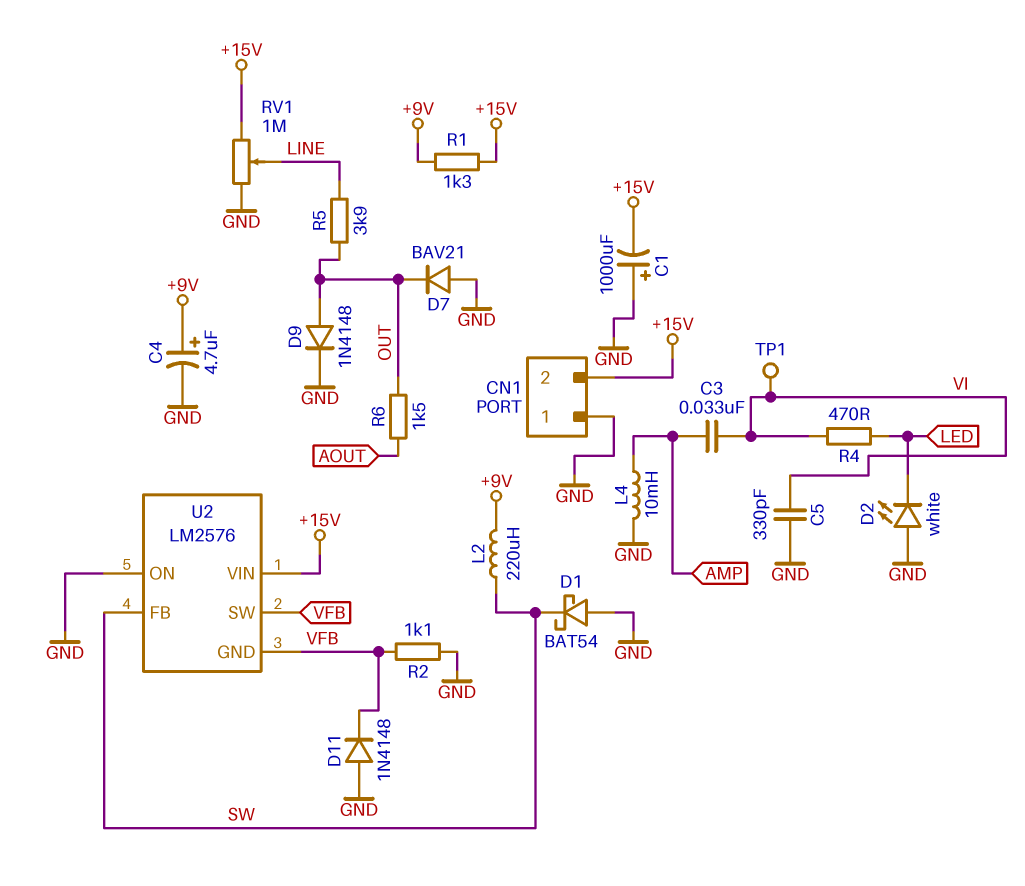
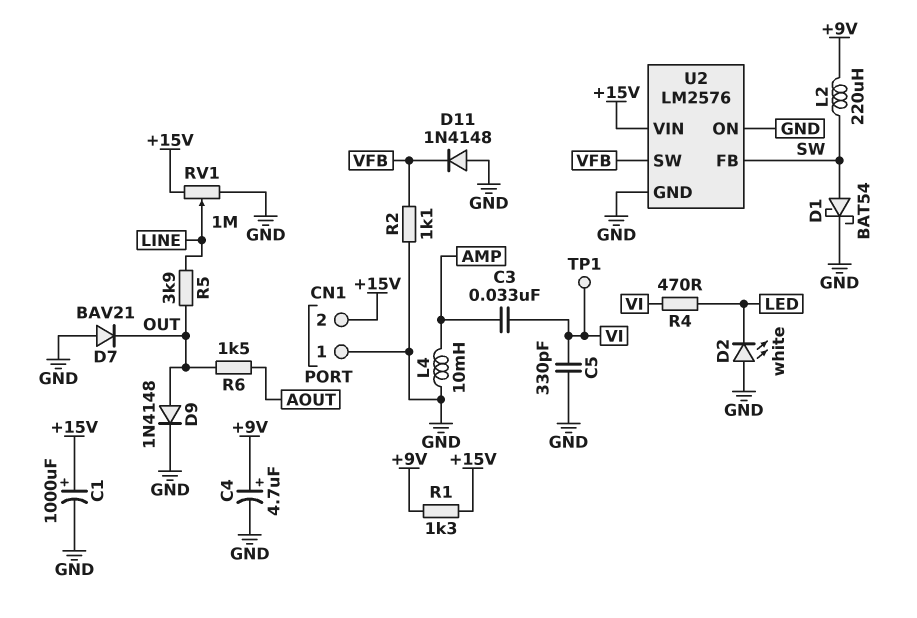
C1: 1000uF (plus GND, minus +15V) -> 1000uF (plus +15V, minus GND)
D1: schottky BAT54 (A GND, K SW) -> schottky BAT54 (A SW, K GND)
U2 pin GND: VFB -> GND

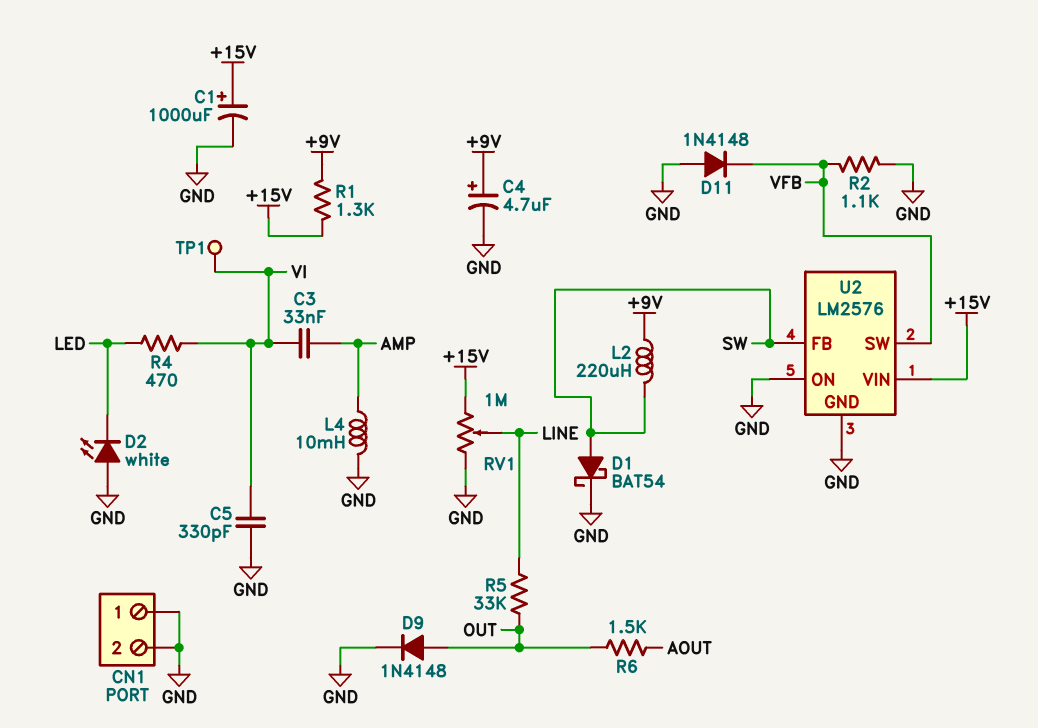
CN1 pin 2: +15V -> GND
D7: diode BAV21 (A GND, K OUT) -> none
R5: 3.9k (LINE, OUT) -> 33k (LINE, OUT)

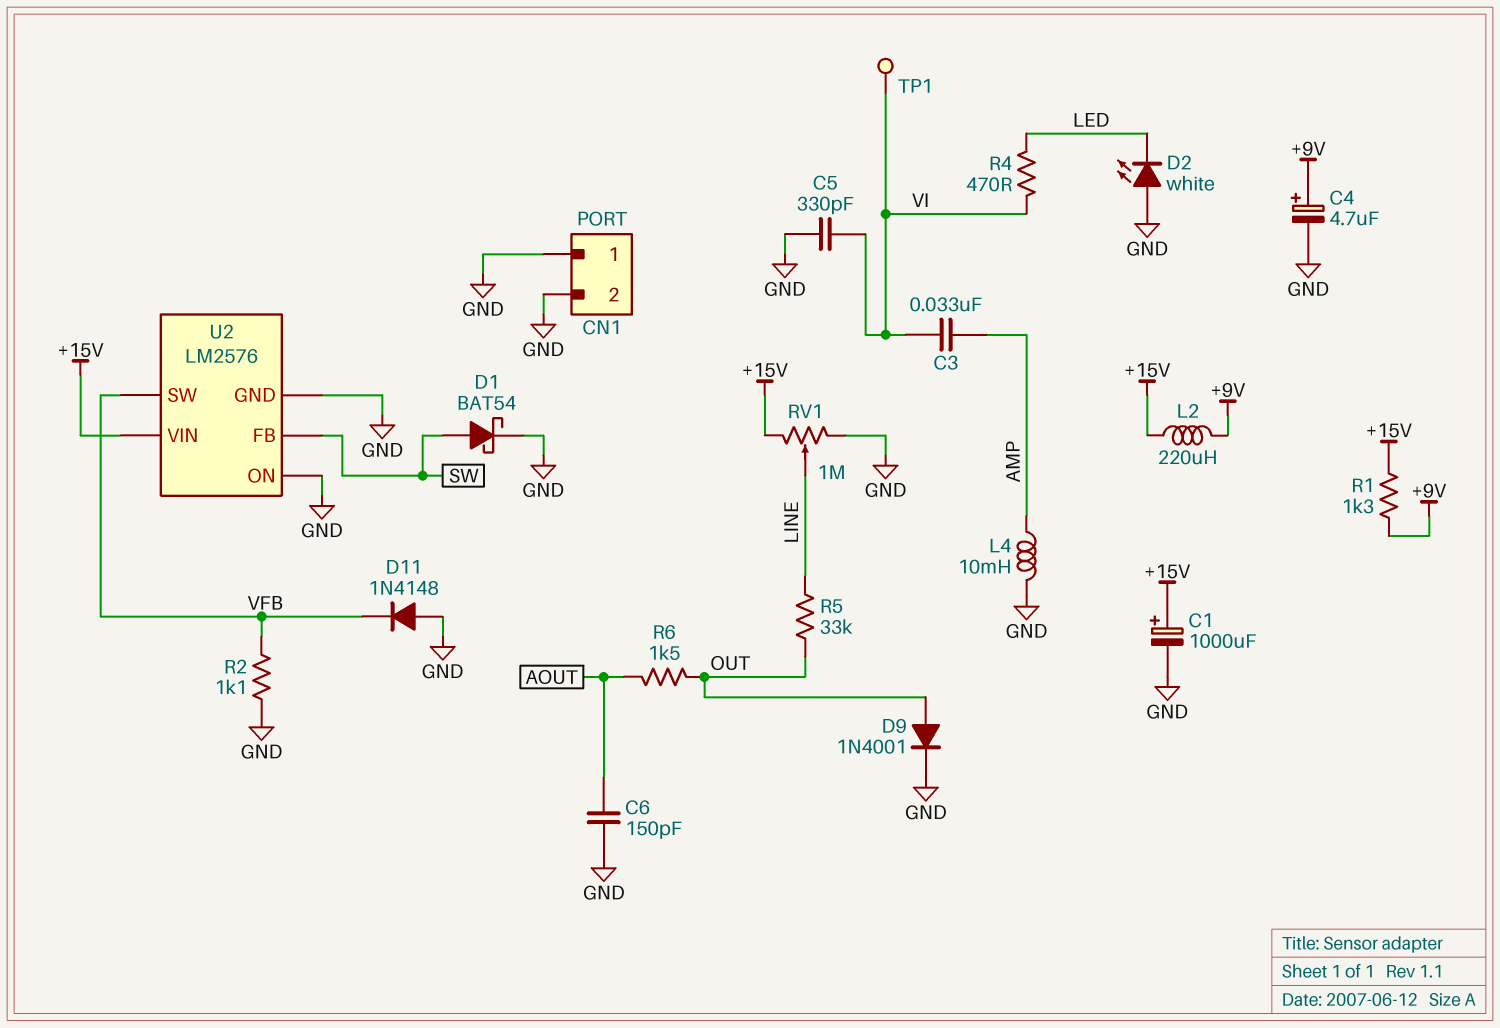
C6: none -> 150pF (AOUT, GND)
D9: diode 1N4148 (A OUT, K GND) -> diode 1N4001 (A OUT, K GND)
L2: 220uH (+9V, SW) -> 220uH (+9V, +15V)

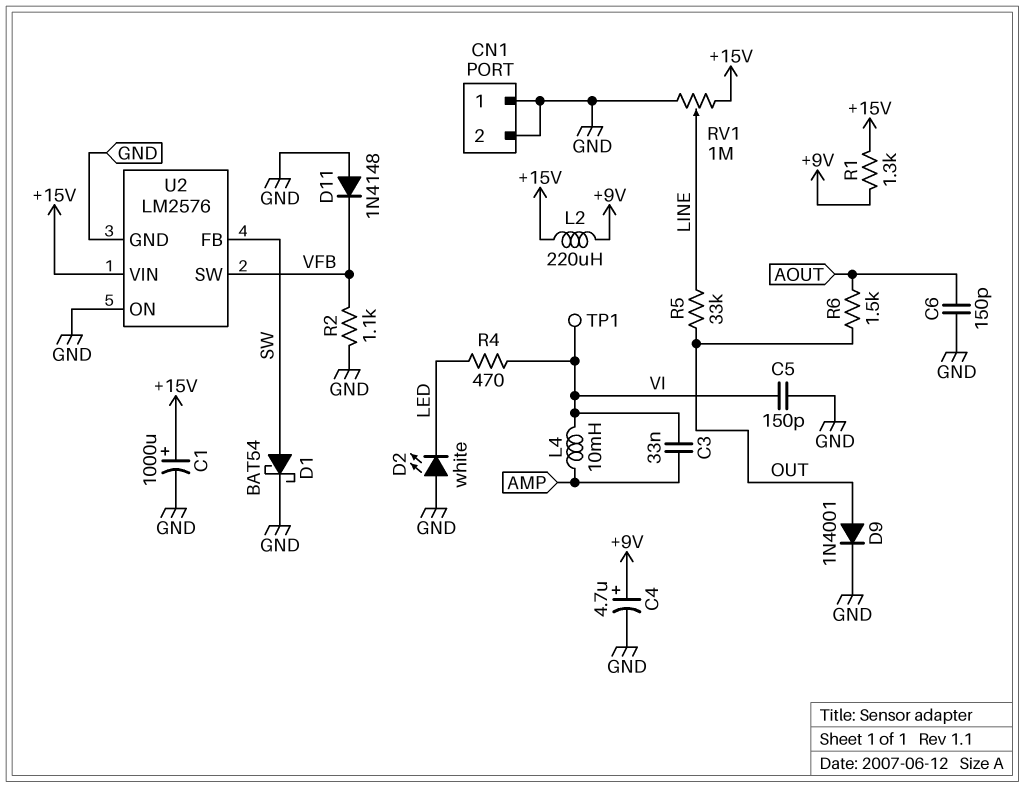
C5: 330pF (GND, VI) -> 150pF (GND, VI)
L4: 10mH (AMP, GND) -> 10mH (AMP, VI)

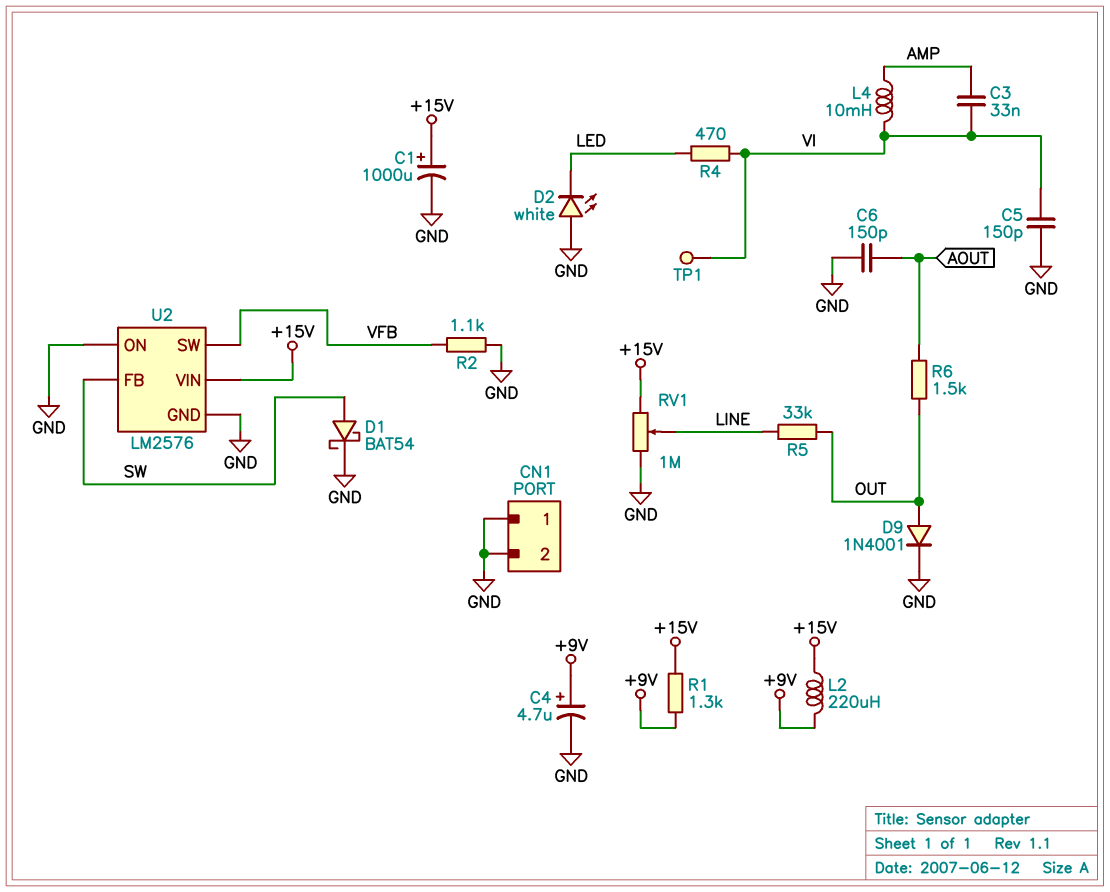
D11: diode 1N4148 (A GND, K VFB) -> none

